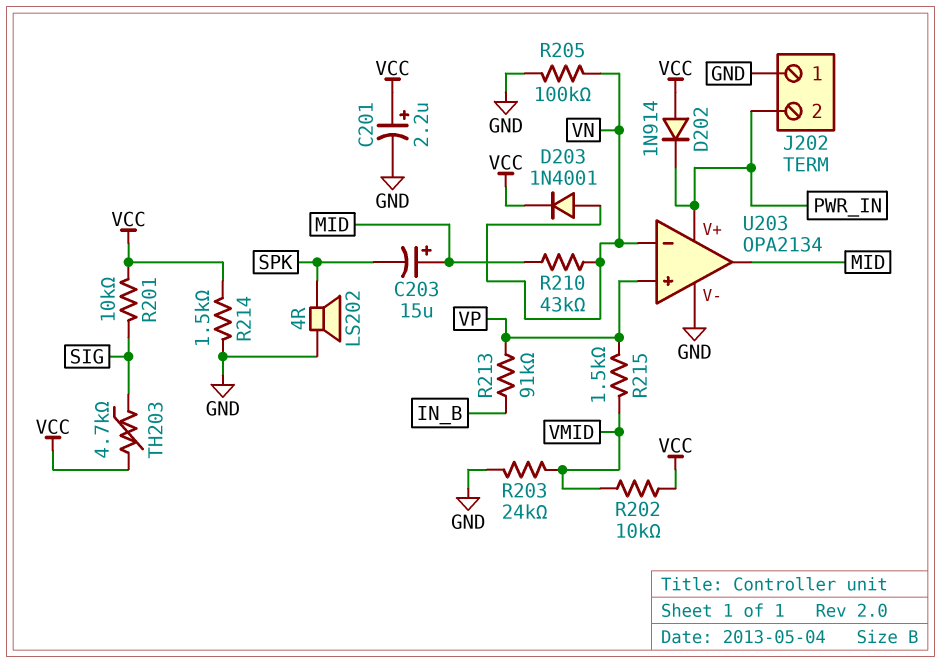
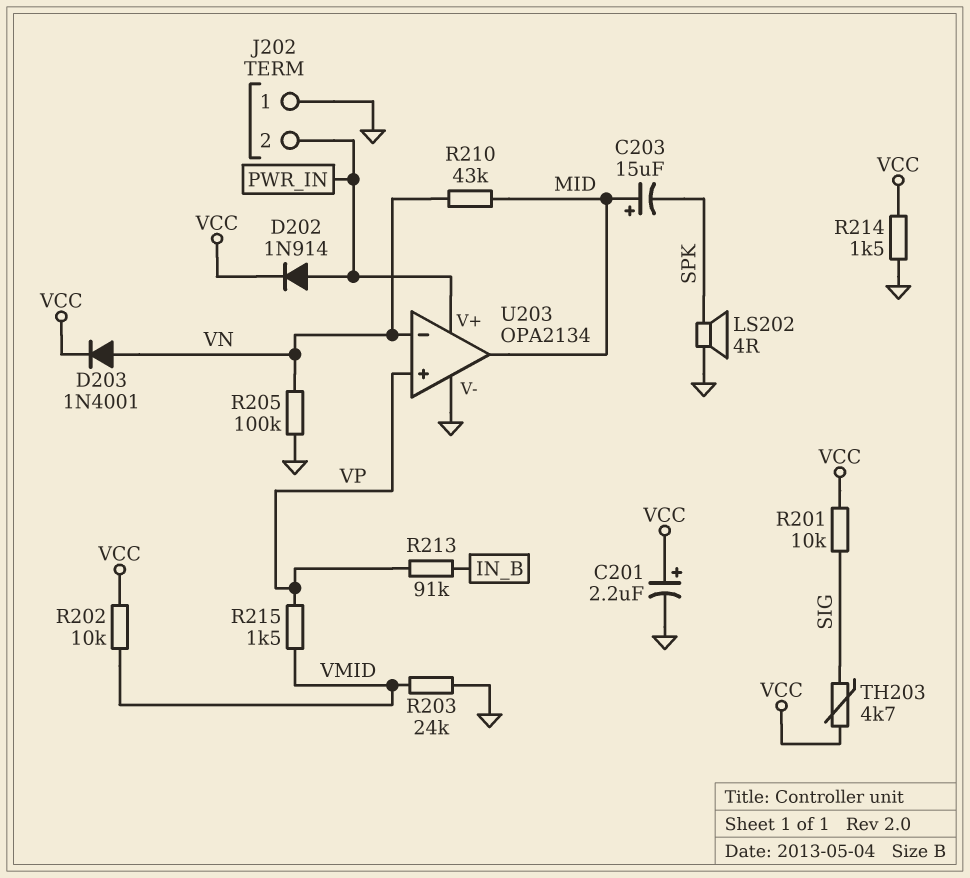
D202: diode 1N914 (A VCC, K PWR_IN) -> diode 1N914 (A PWR_IN, K VCC)

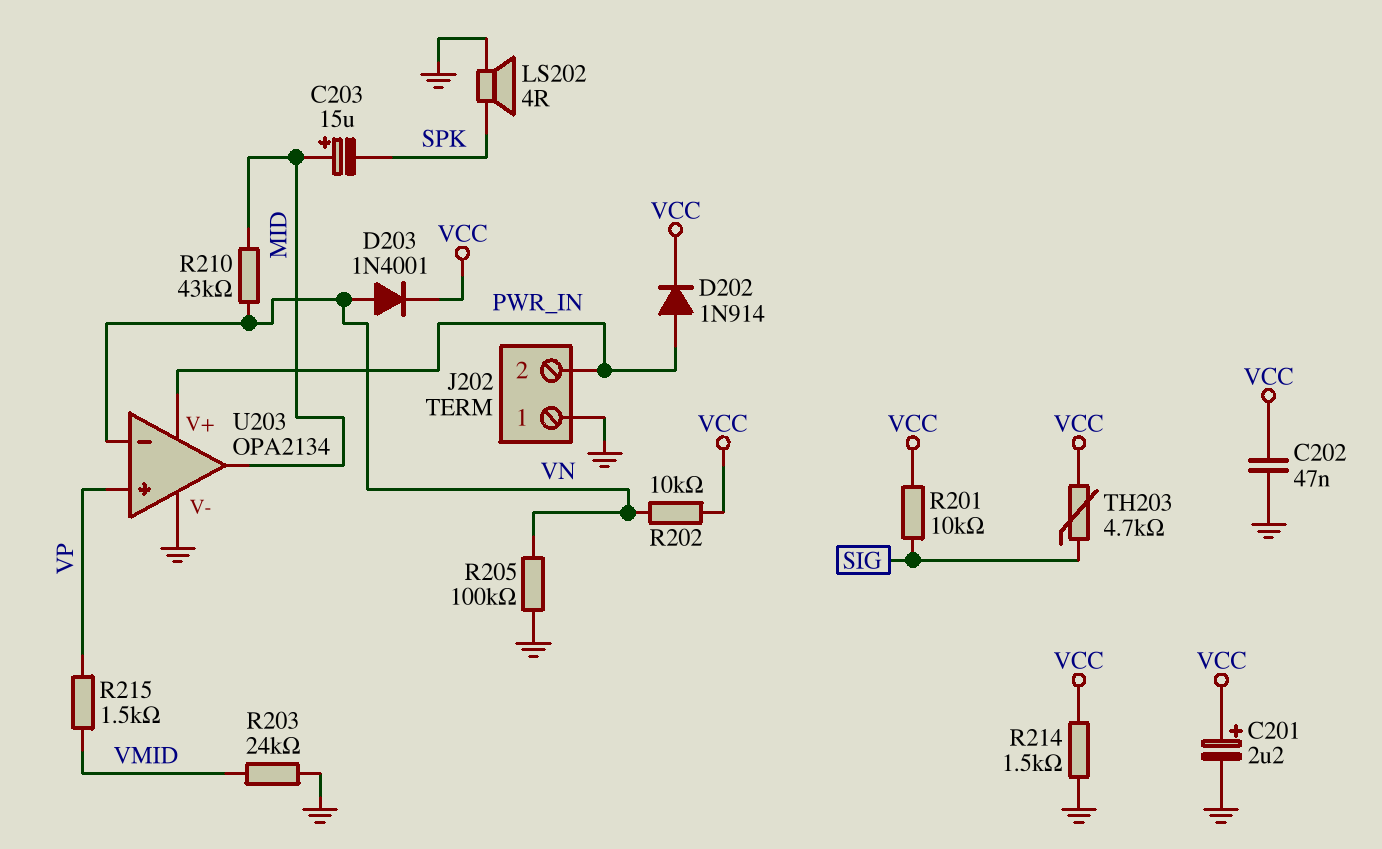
C202: none -> 47nF (GND, VCC)
R202: 10k (VCC, VMID) -> 10k (VCC, VN)
R213: 91k (IN_B, VP) -> none

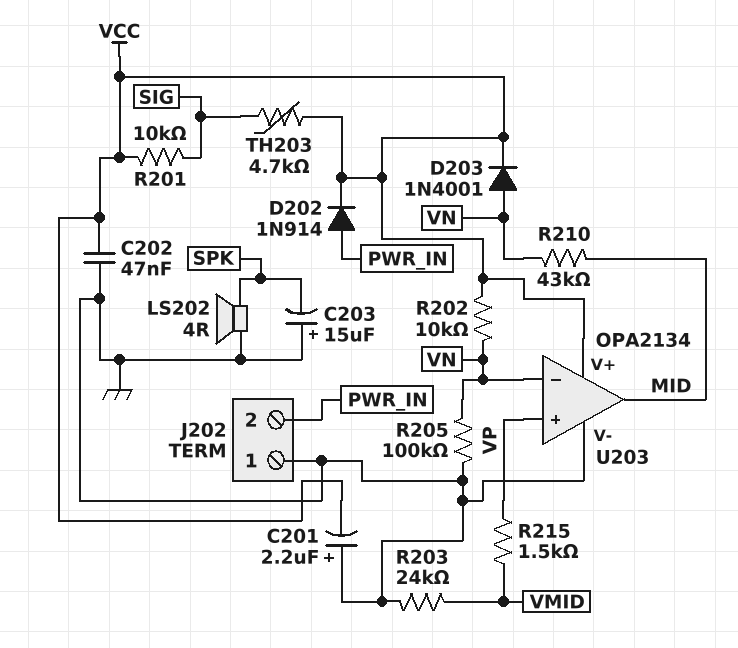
C201: 2.2uF (plus VCC, minus GND) -> 2.2uF (plus GND, minus VCC)
C203: 15uF (plus MID, minus SPK) -> 15uF (plus GND, minus SPK)
R214: 1.5k (GND, VCC) -> none
U203 pin V+: PWR_IN -> VCC

